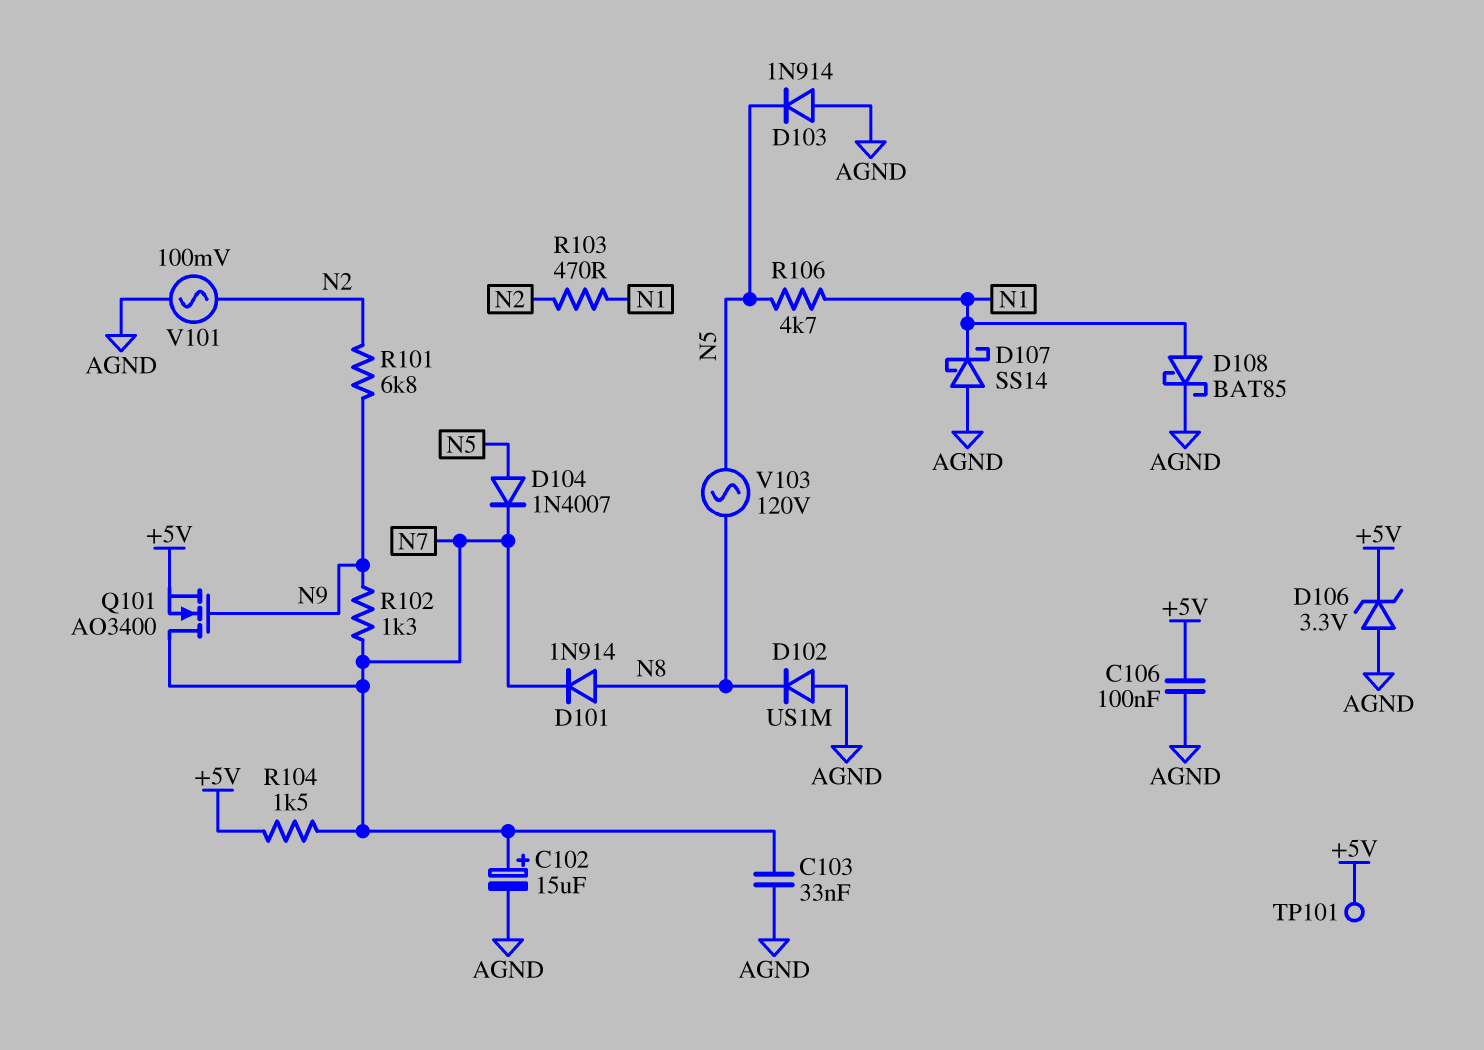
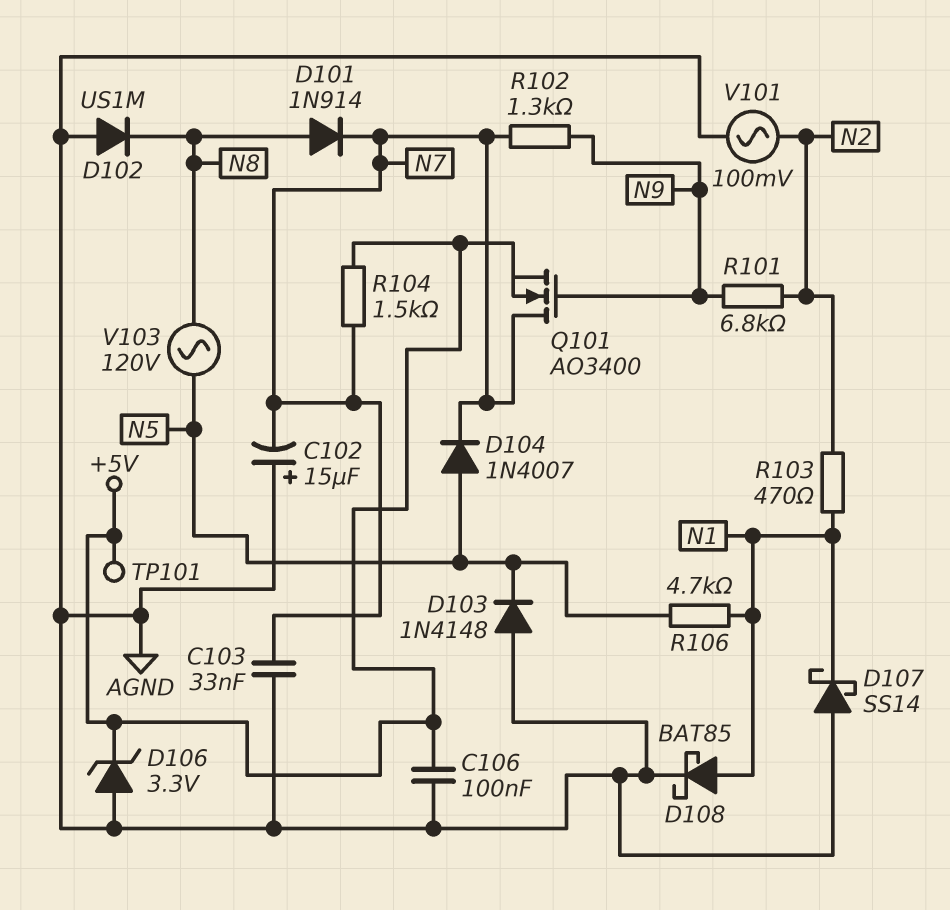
C102: 15uF (plus N7, minus AGND) -> 15uF (plus AGND, minus N7)
D103: diode 1N914 (A AGND, K N5) -> diode 1N4148 (A AGND, K N5)

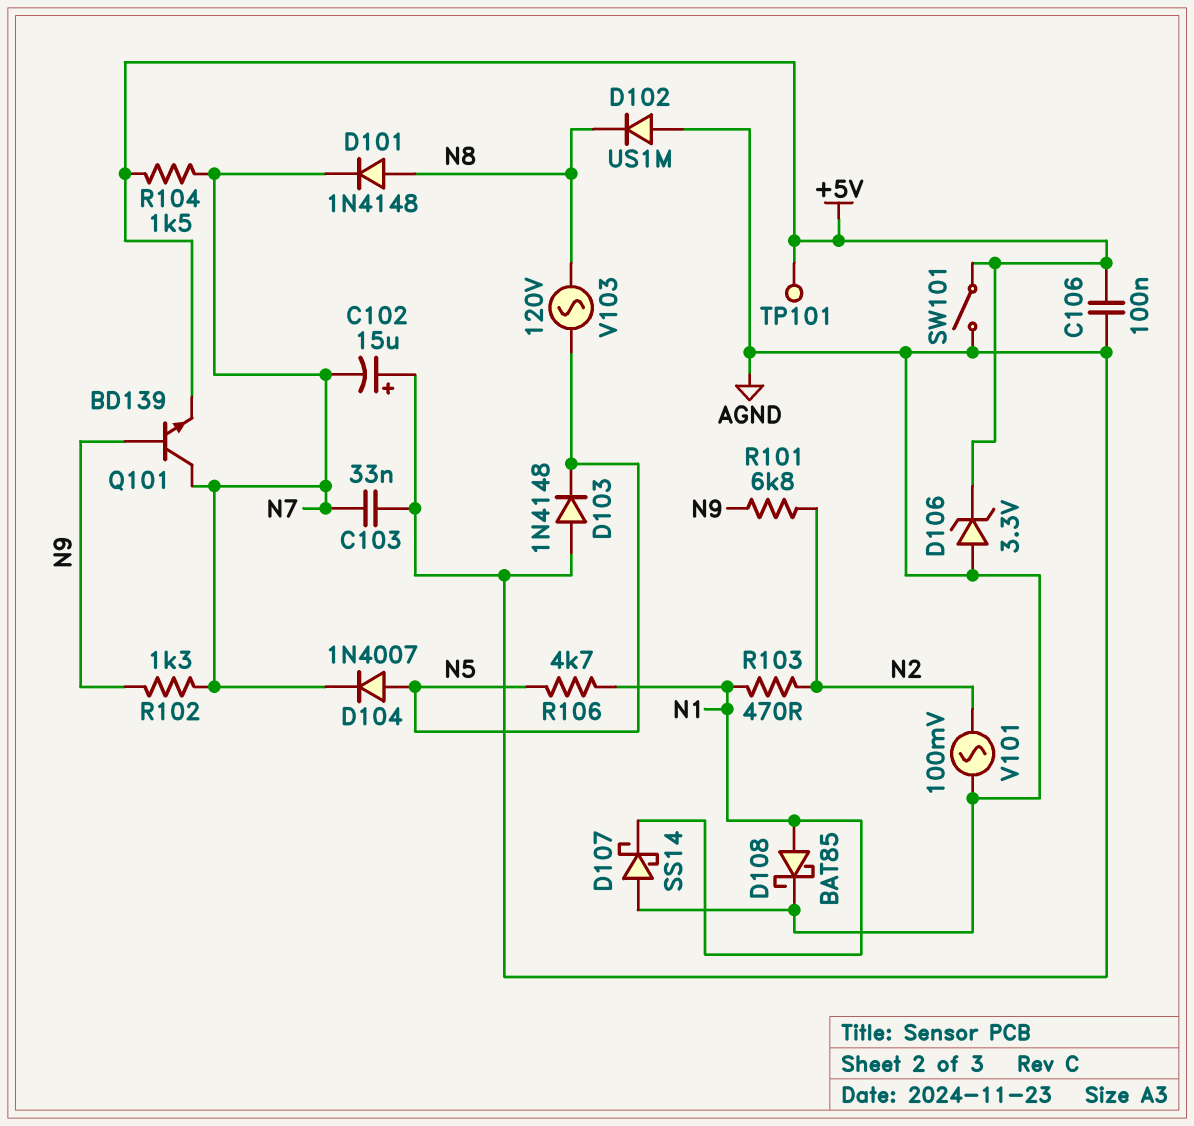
D101: diode 1N914 (A N8, K N7) -> diode 1N4148 (A N8, K N7)
Q101: NMOS AO3400 (G N9, D N7, S +5V) -> NPN BD139 (B N9, C N7, E +5V)
SW101: none -> switch (+5V, AGND)

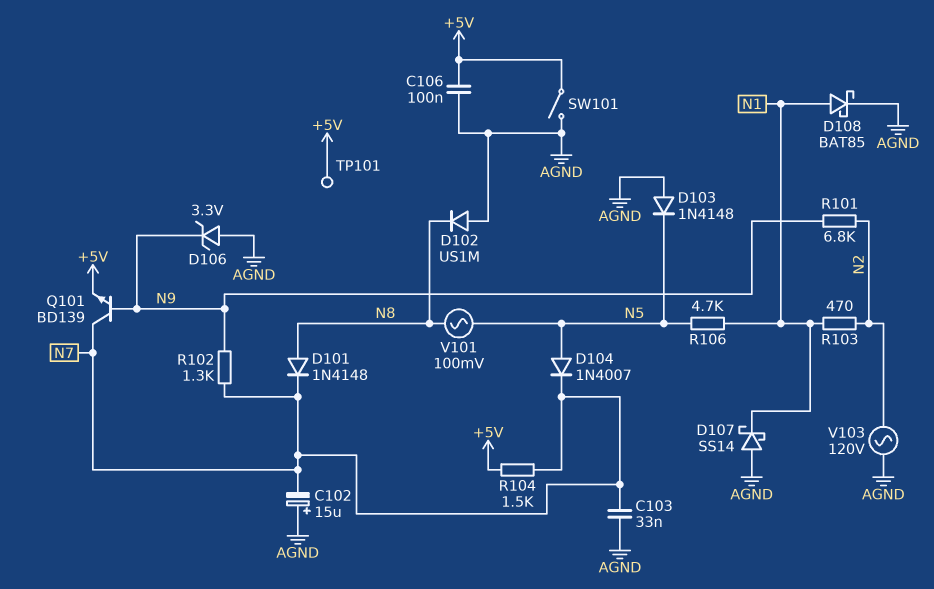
D106: zener 3.3V (A AGND, K +5V) -> zener 3.3V (A AGND, K N9)
V101: AC 100mV (AGND, N2) -> AC 100mV (N5, N8)
V103: AC 120V (N5, N8) -> AC 120V (AGND, N2)

